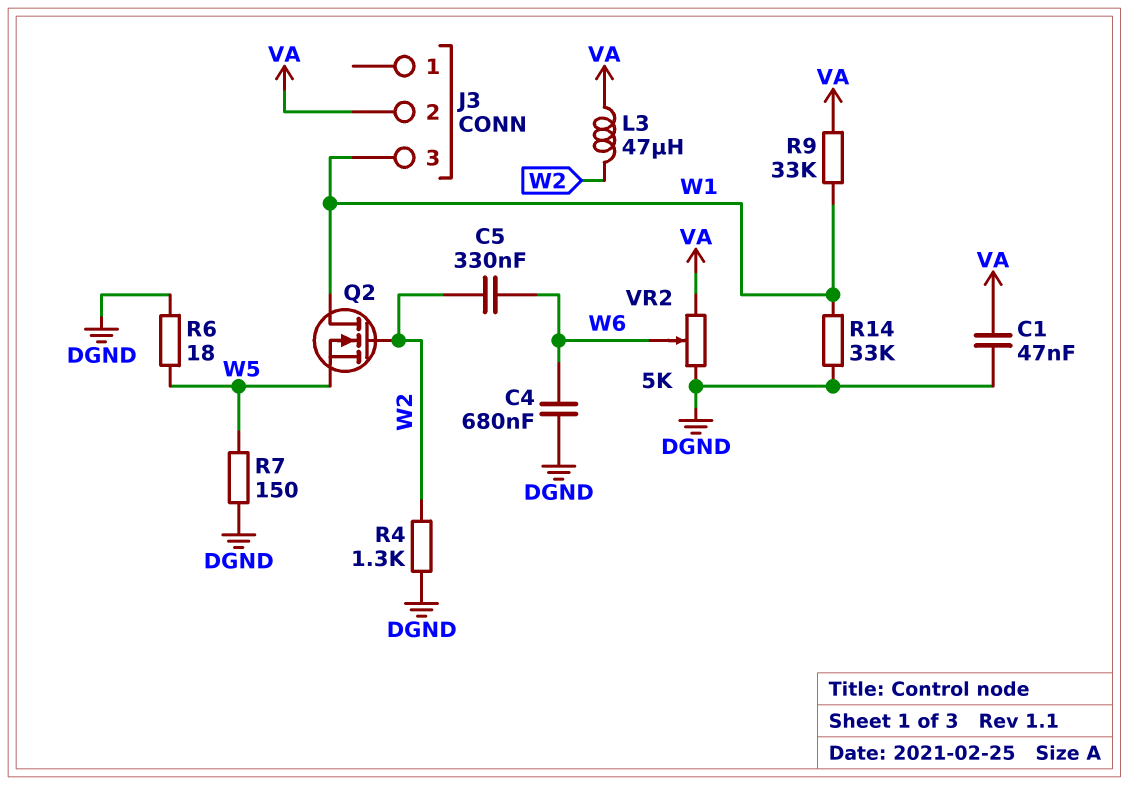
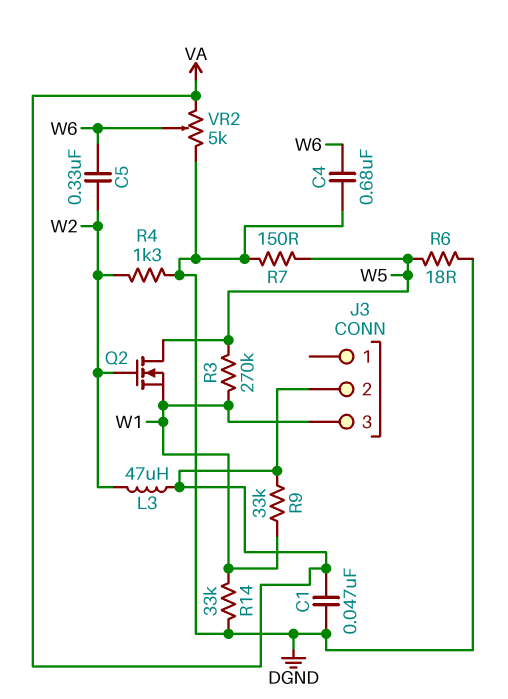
Q2: NMOS (G W2, D W1, S W5) -> NMOS (G W2, D W5, S W1)
R3: none -> 270k (W1, W5)

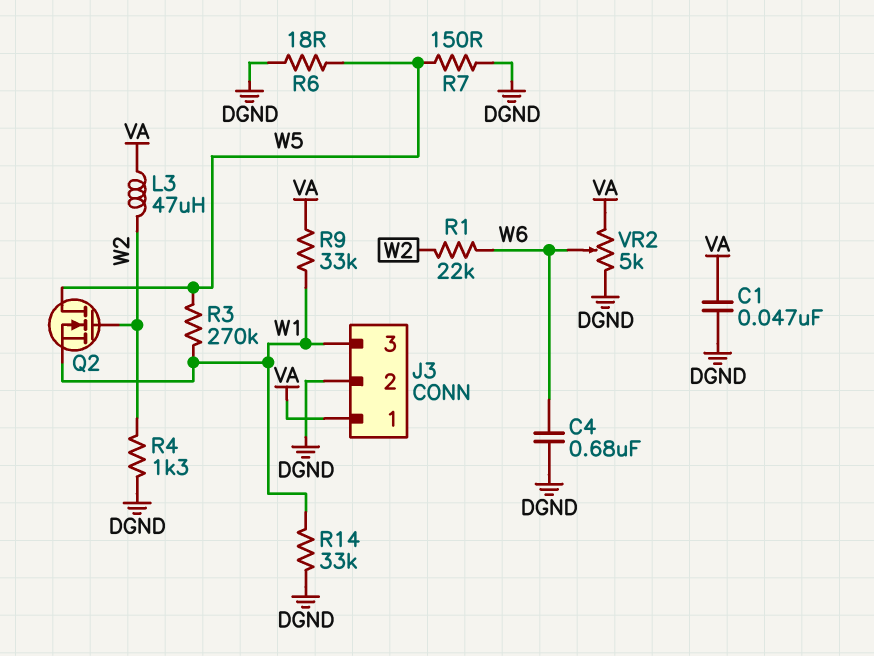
C5: 330nF (W2, W6) -> none
J3 pin 1: none -> VA
J3 pin 2: VA -> DGND
R1: none -> 22k (W2, W6)

